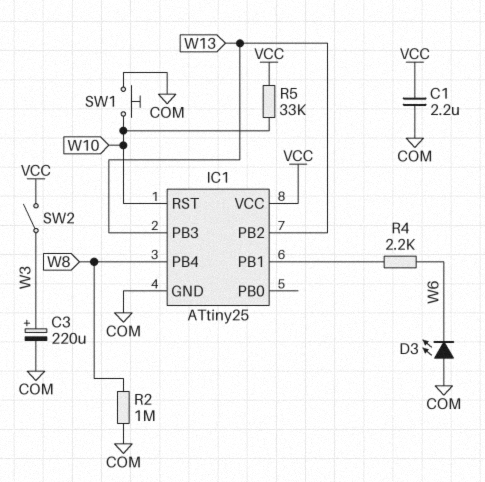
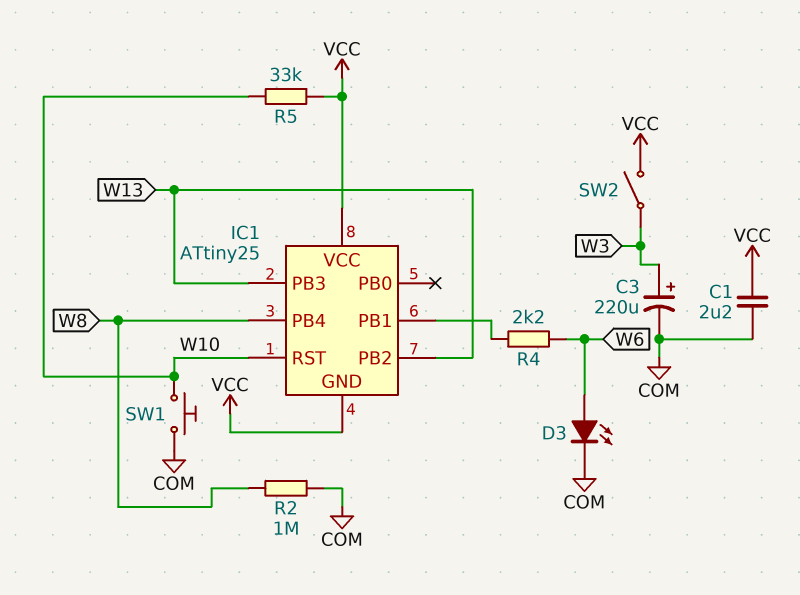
D3: LED (A COM, K W6) -> LED (A W6, K COM)
IC1 pin GND: COM -> VCC

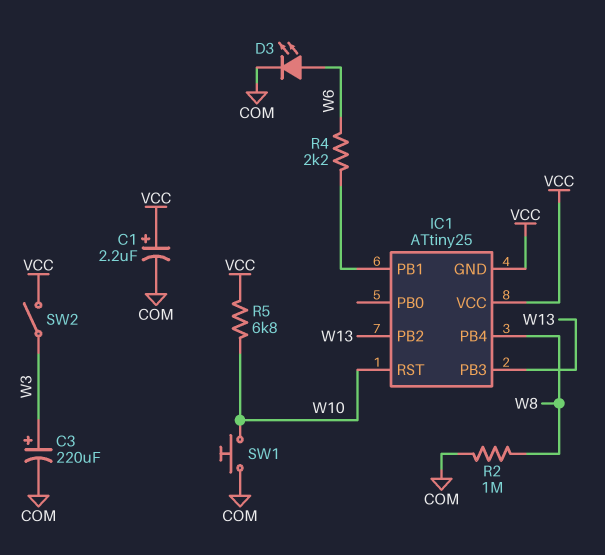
C1: 2.2uF (COM, VCC) -> 2.2uF (plus VCC, minus COM)
R5: 33k (VCC, W10) -> 6.8k (VCC, W10)

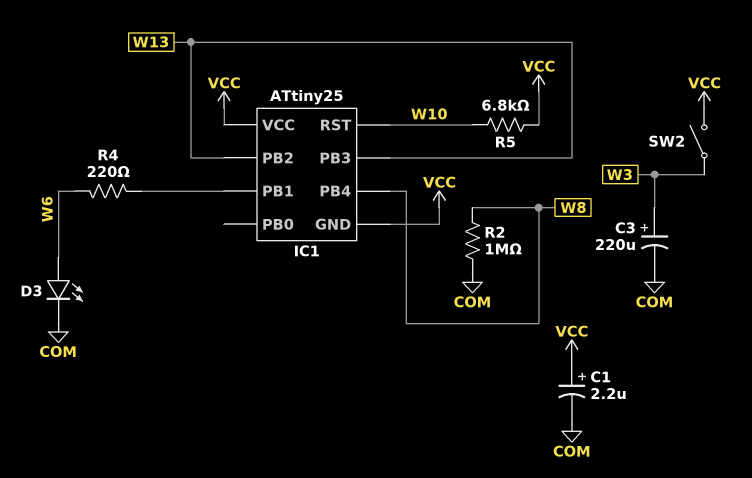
R4: 2.2k (IC1/PB1, W6) -> 220 (IC1/PB1, W6)
SW1: button (COM, W10) -> none

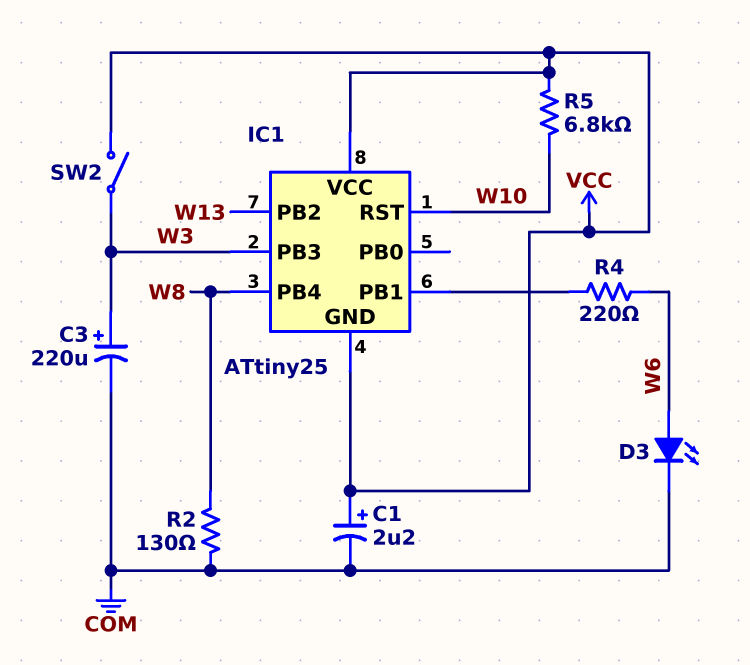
IC1 pin PB3: W13 -> W3
R2: 1M (COM, W8) -> 130 (COM, W8)

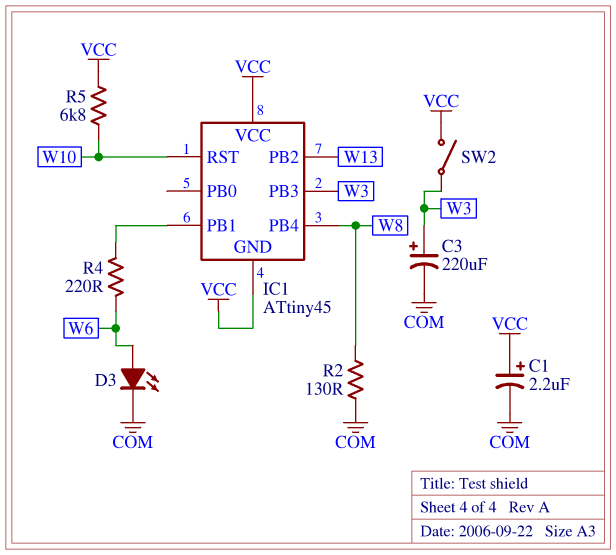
IC1: ATtiny25 -> ATtiny45

